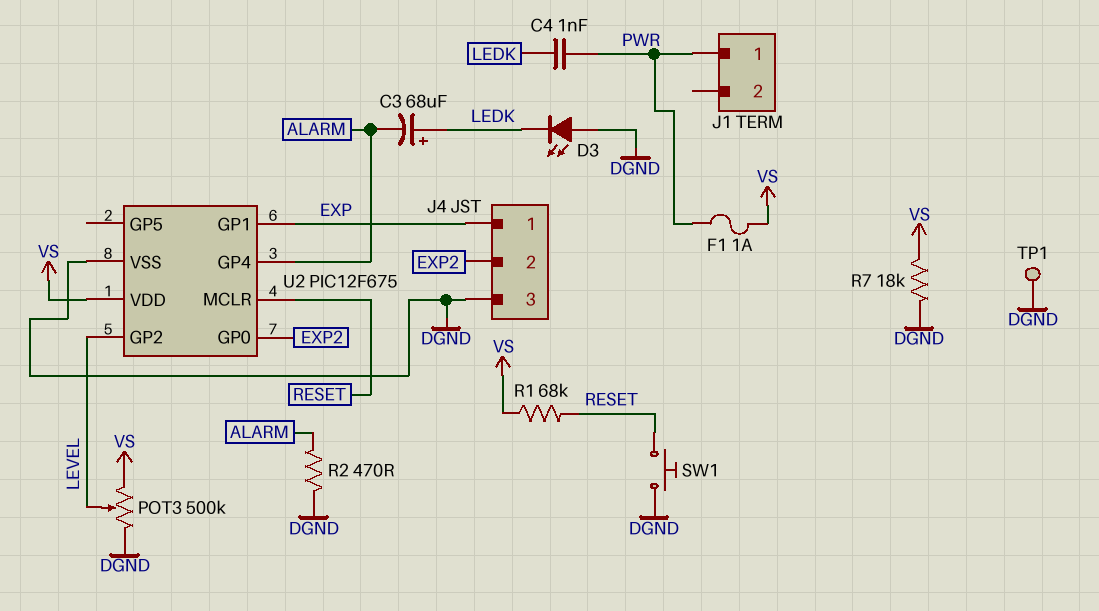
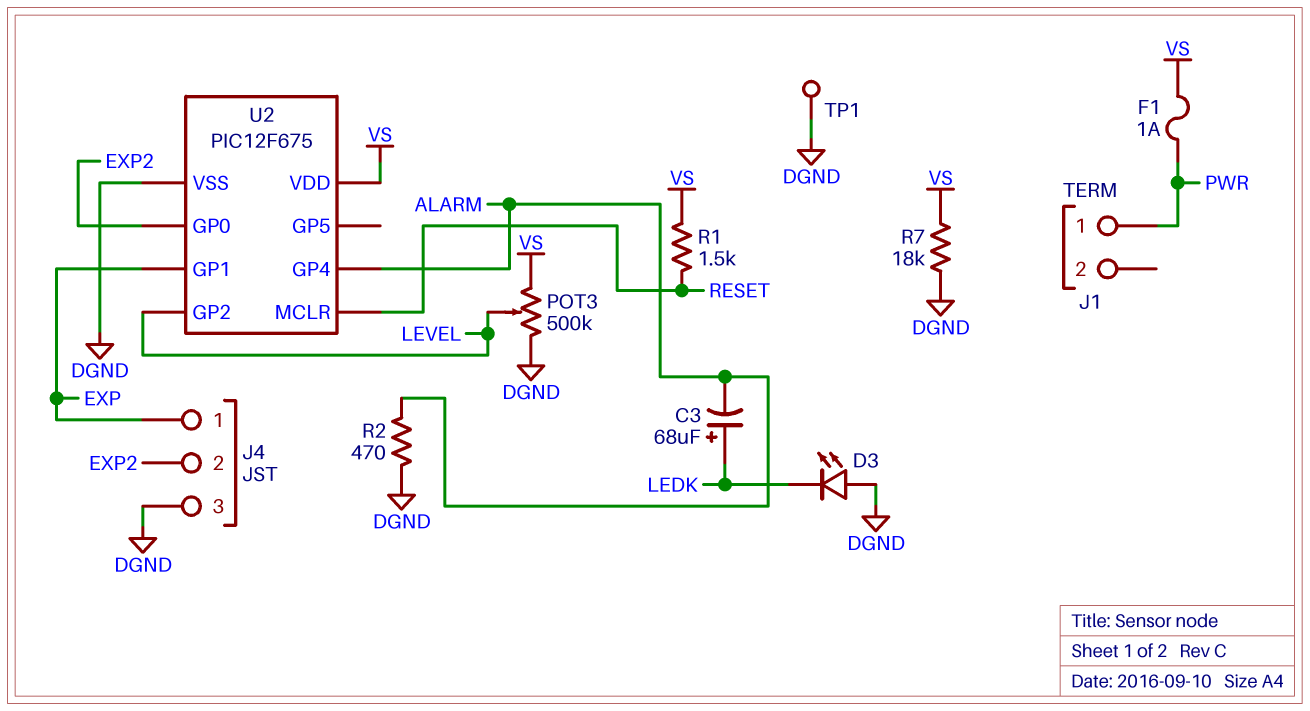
C4: 1nF (LEDK, PWR) -> none
R1: 68k (RESET, VS) -> 1.5k (RESET, VS)
SW1: button (DGND, RESET) -> none

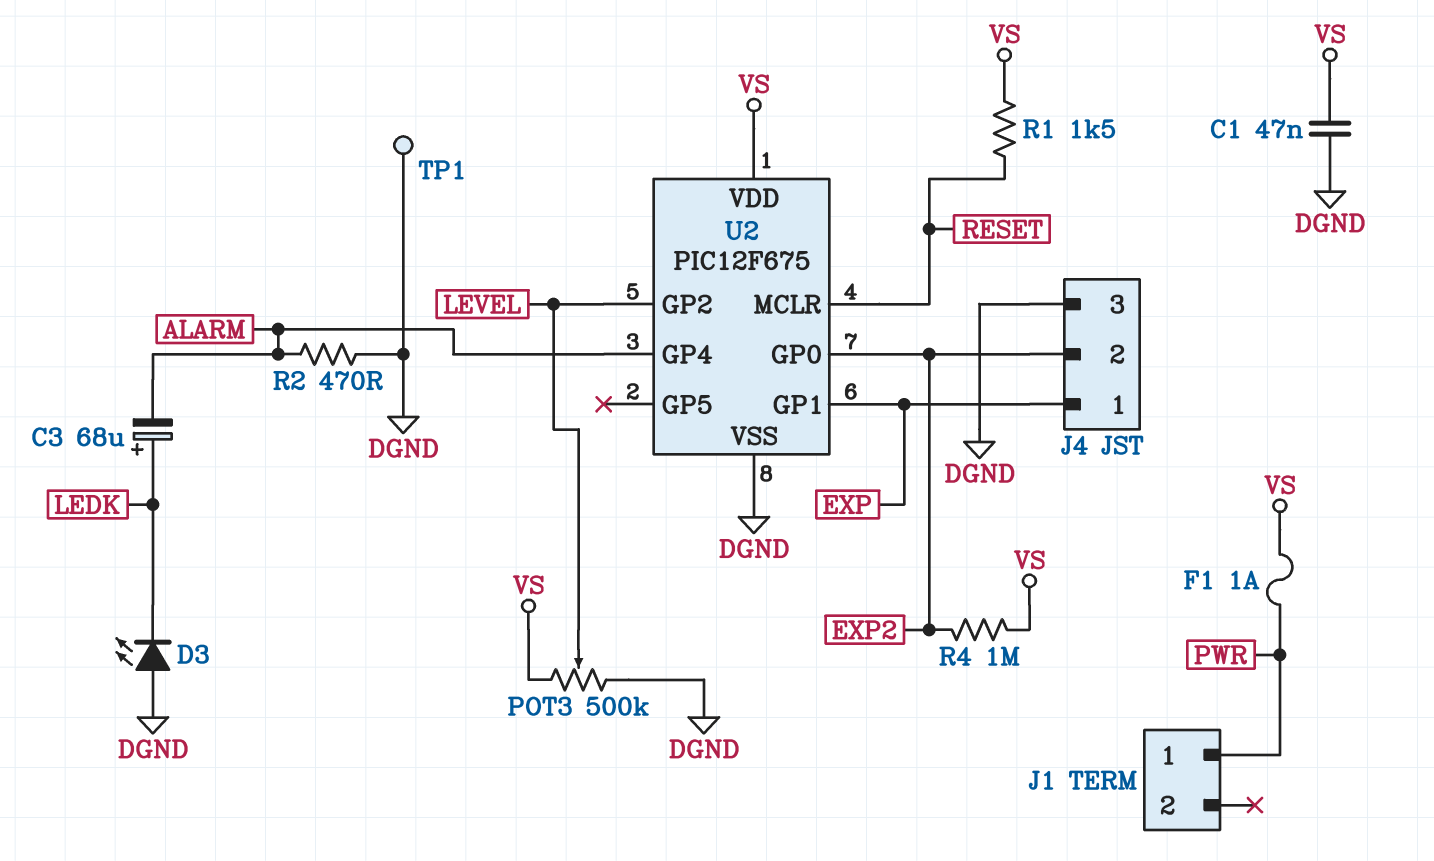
C1: none -> 47nF (DGND, VS)
R4: none -> 1M (EXP2, VS)
R7: 18k (DGND, VS) -> none

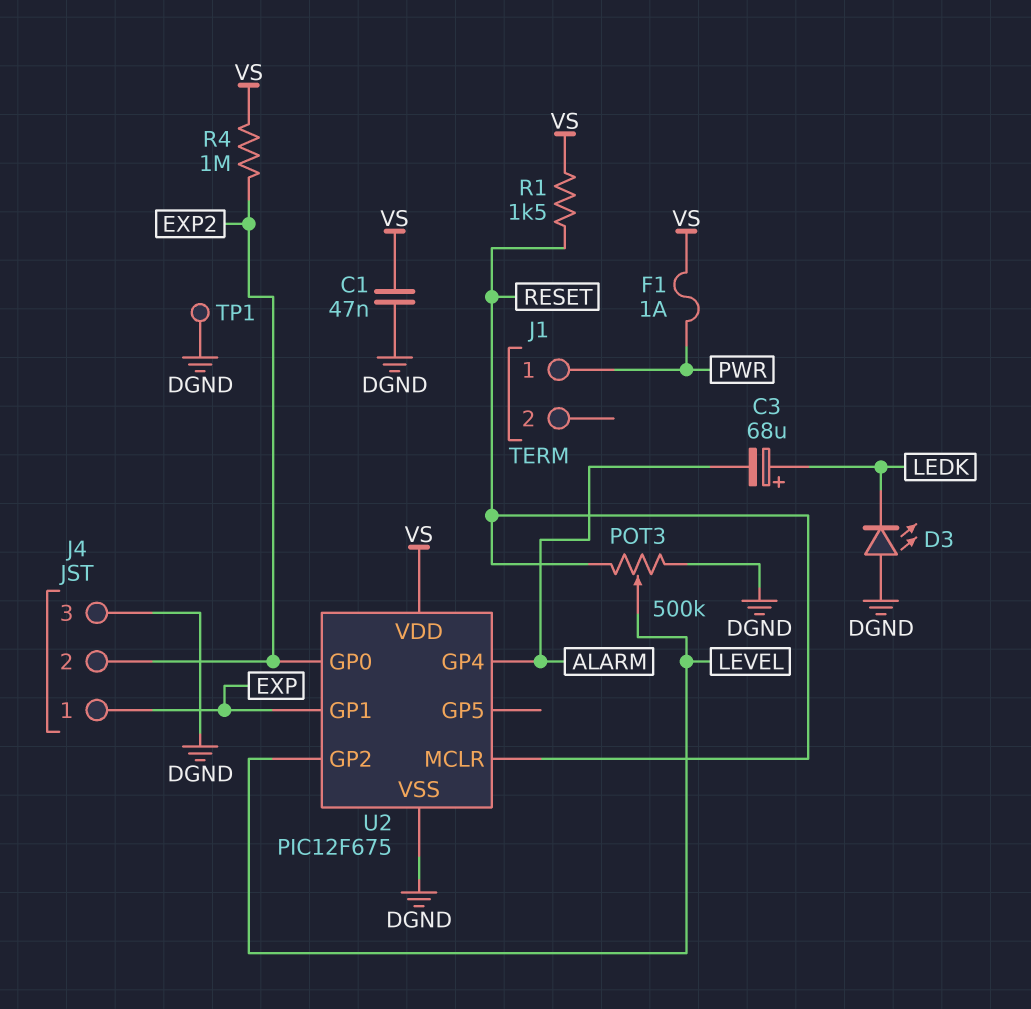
POT3: 500k (DGND, VS, wiper LEVEL) -> 500k (DGND, RESET, wiper LEVEL)
R2: 470 (ALARM, DGND) -> none

